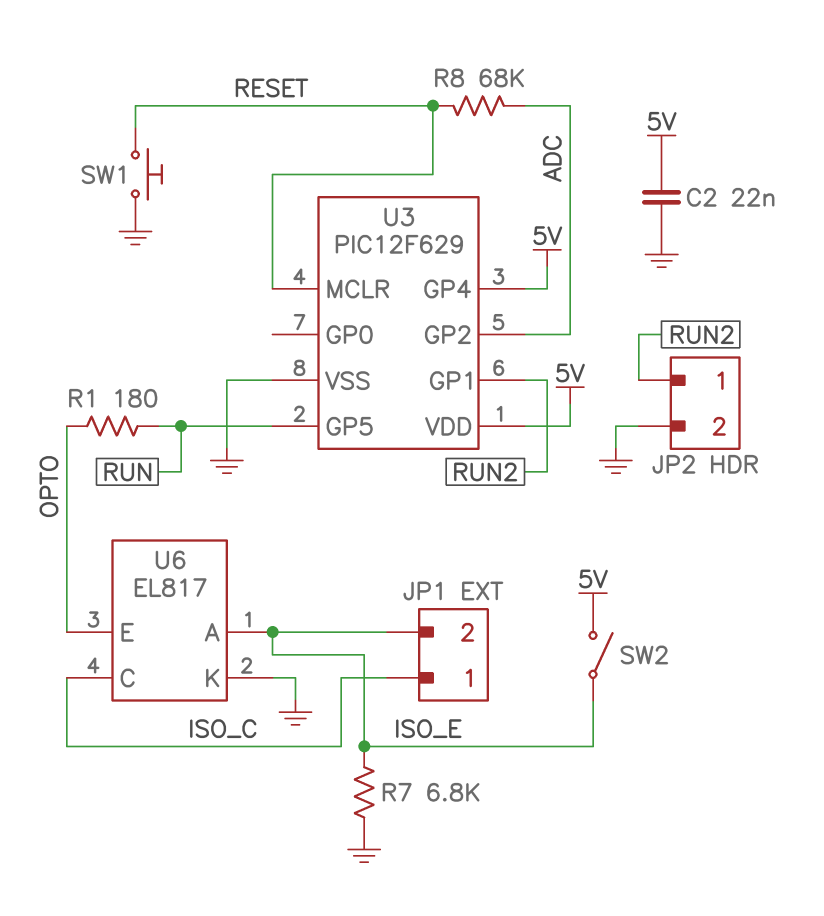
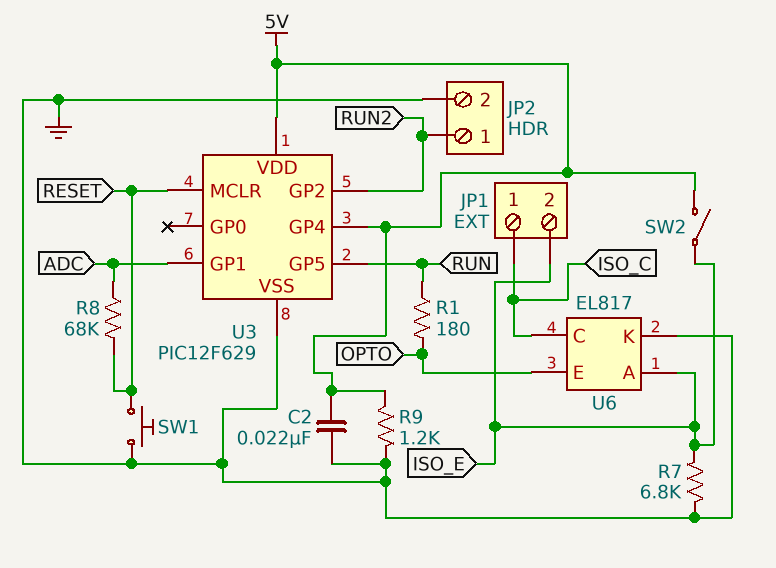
R9: none -> 1.2k (5V, GND)
U3 pin GP1: RUN2 -> ADC
U3 pin GP2: ADC -> RUN2

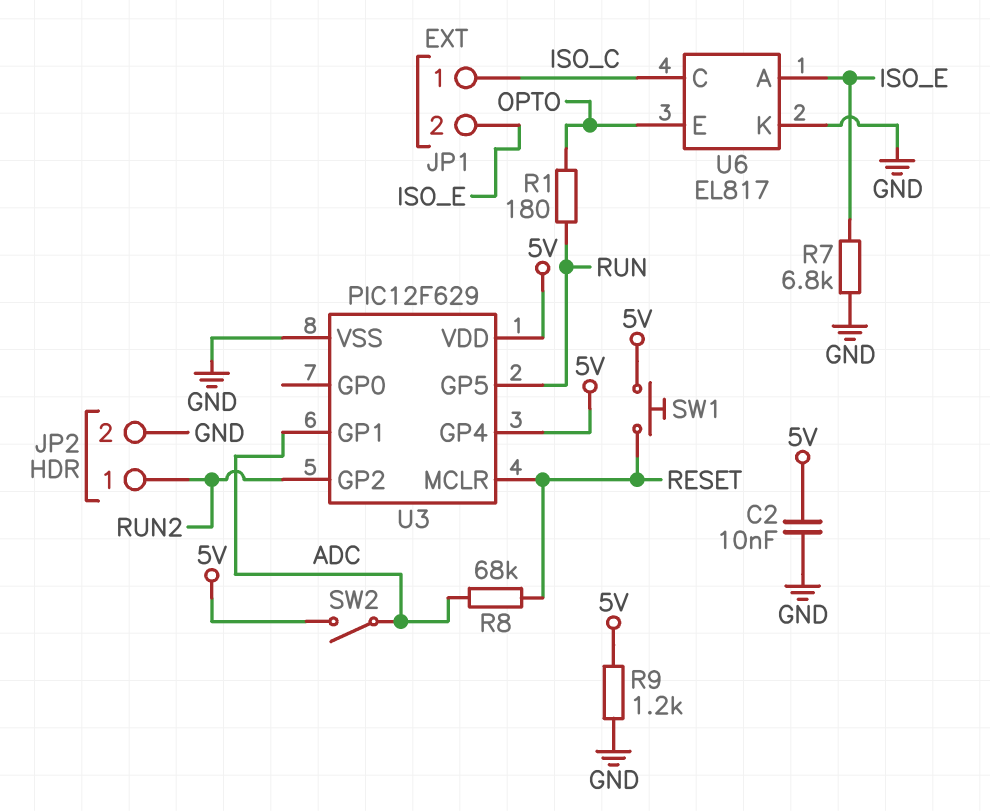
C2: 22nF (5V, GND) -> 10nF (5V, GND)
SW1: button (GND, RESET) -> button (5V, RESET)
SW2: switch (5V, ISO_E) -> switch (5V, ADC)

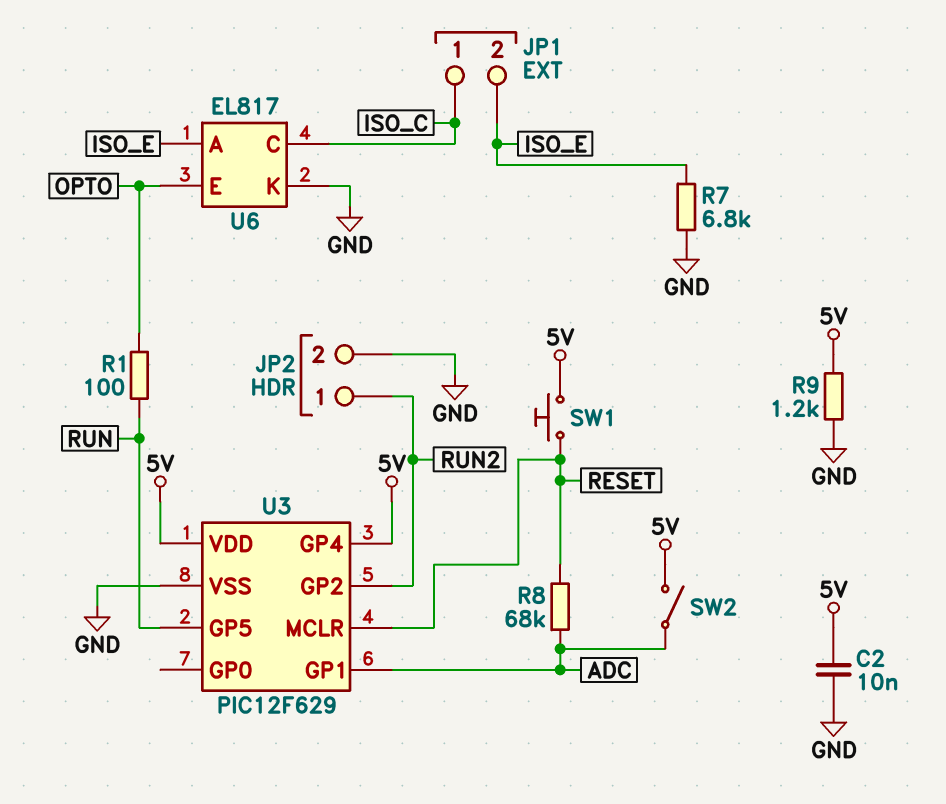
R1: 180 (OPTO, RUN) -> 100 (OPTO, RUN)

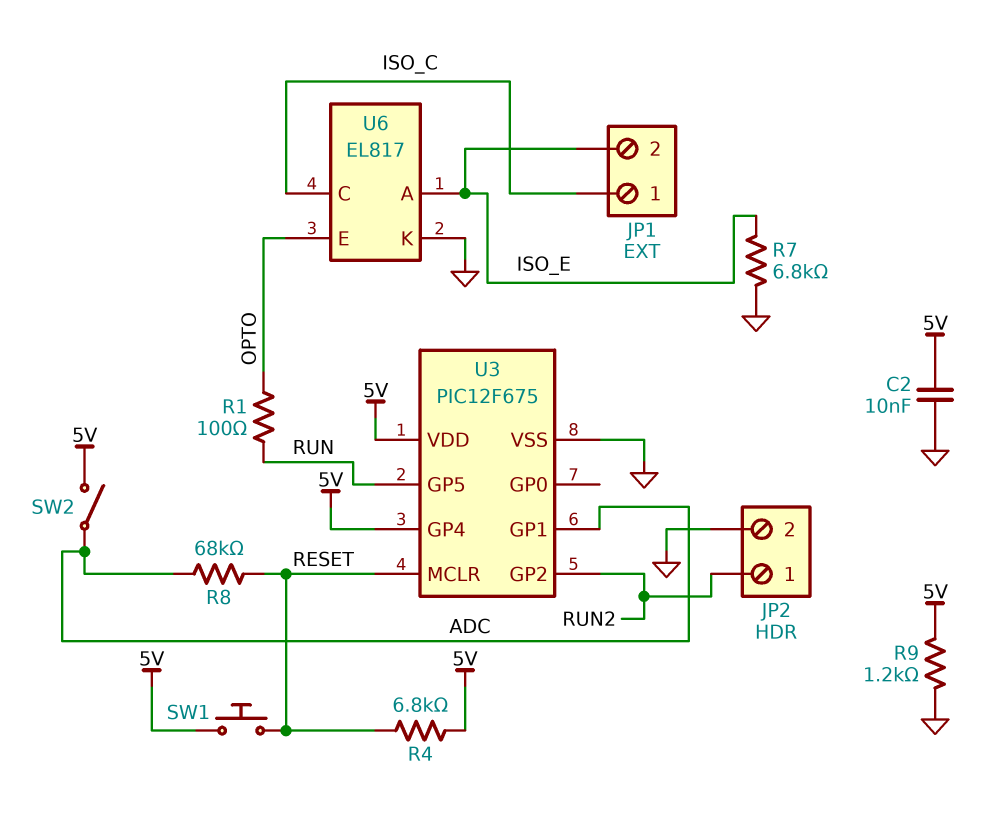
R4: none -> 6.8k (5V, RESET)
U3: PIC12F629 -> PIC12F675

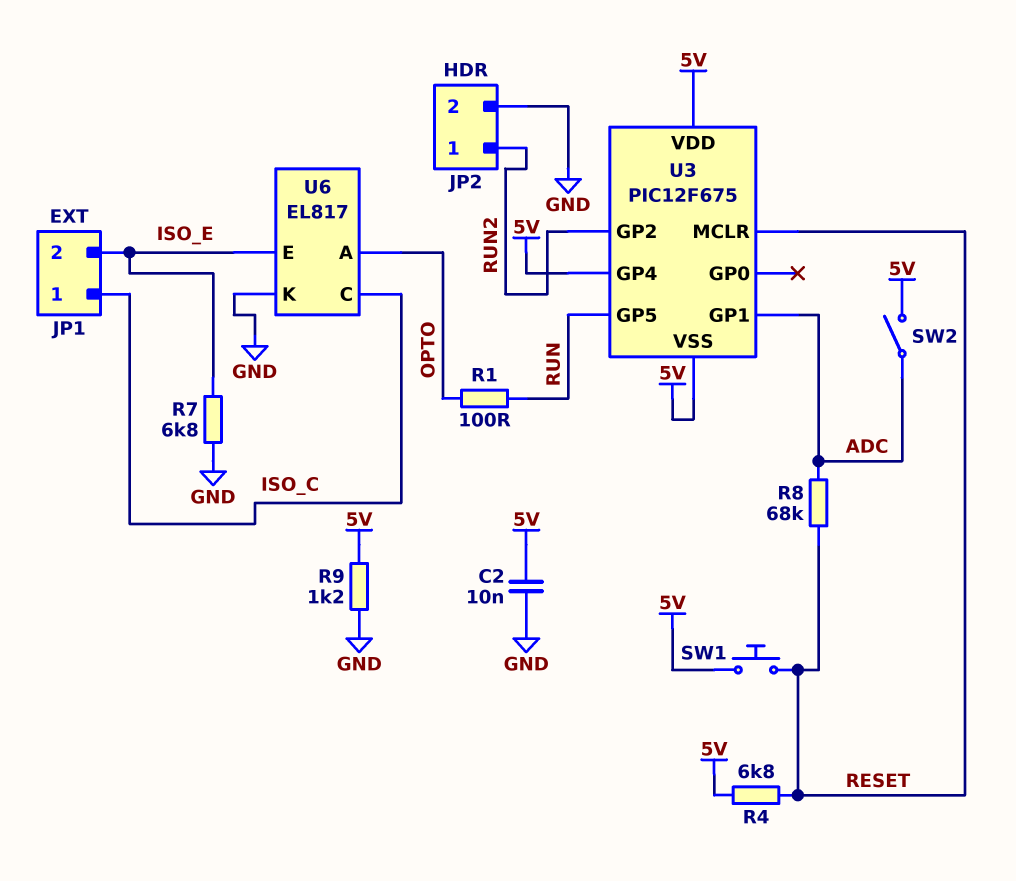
U3 pin VSS: GND -> 5V
U6 pin A: ISO_E -> OPTO
U6 pin E: OPTO -> ISO_E

